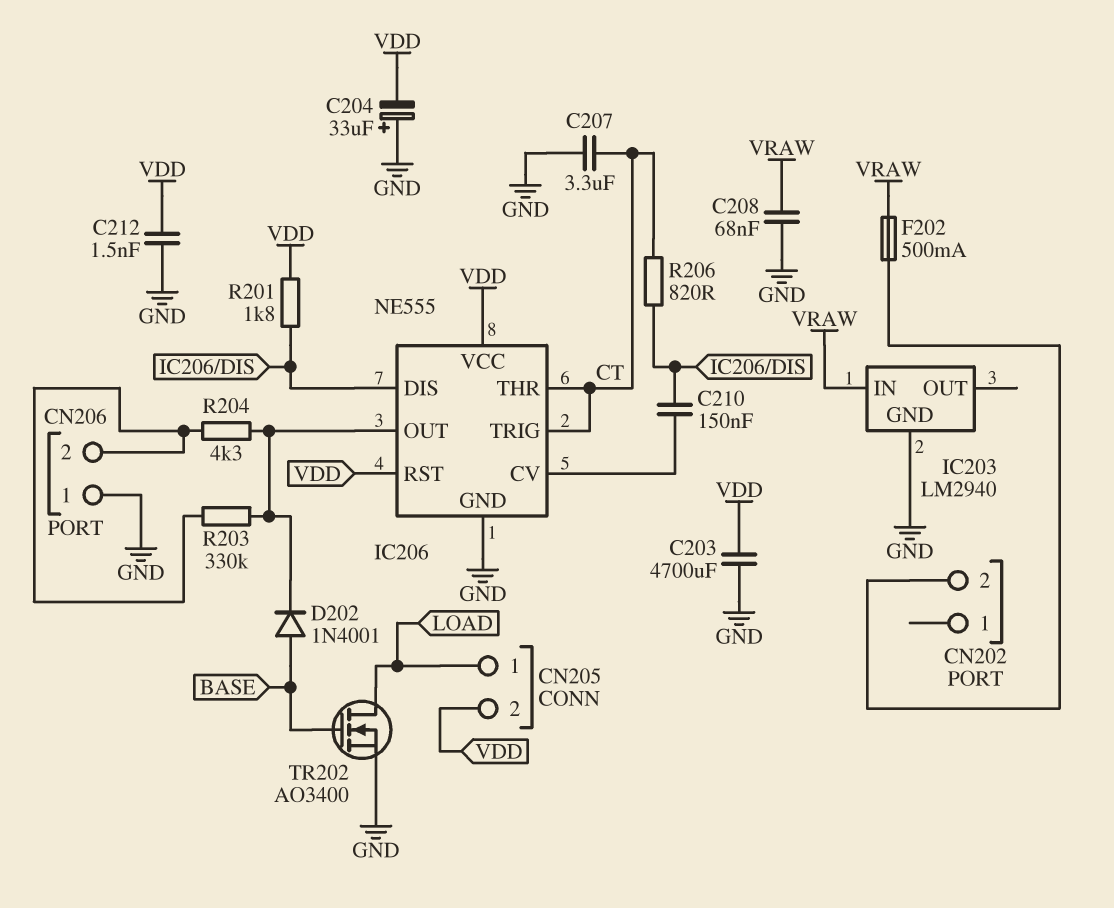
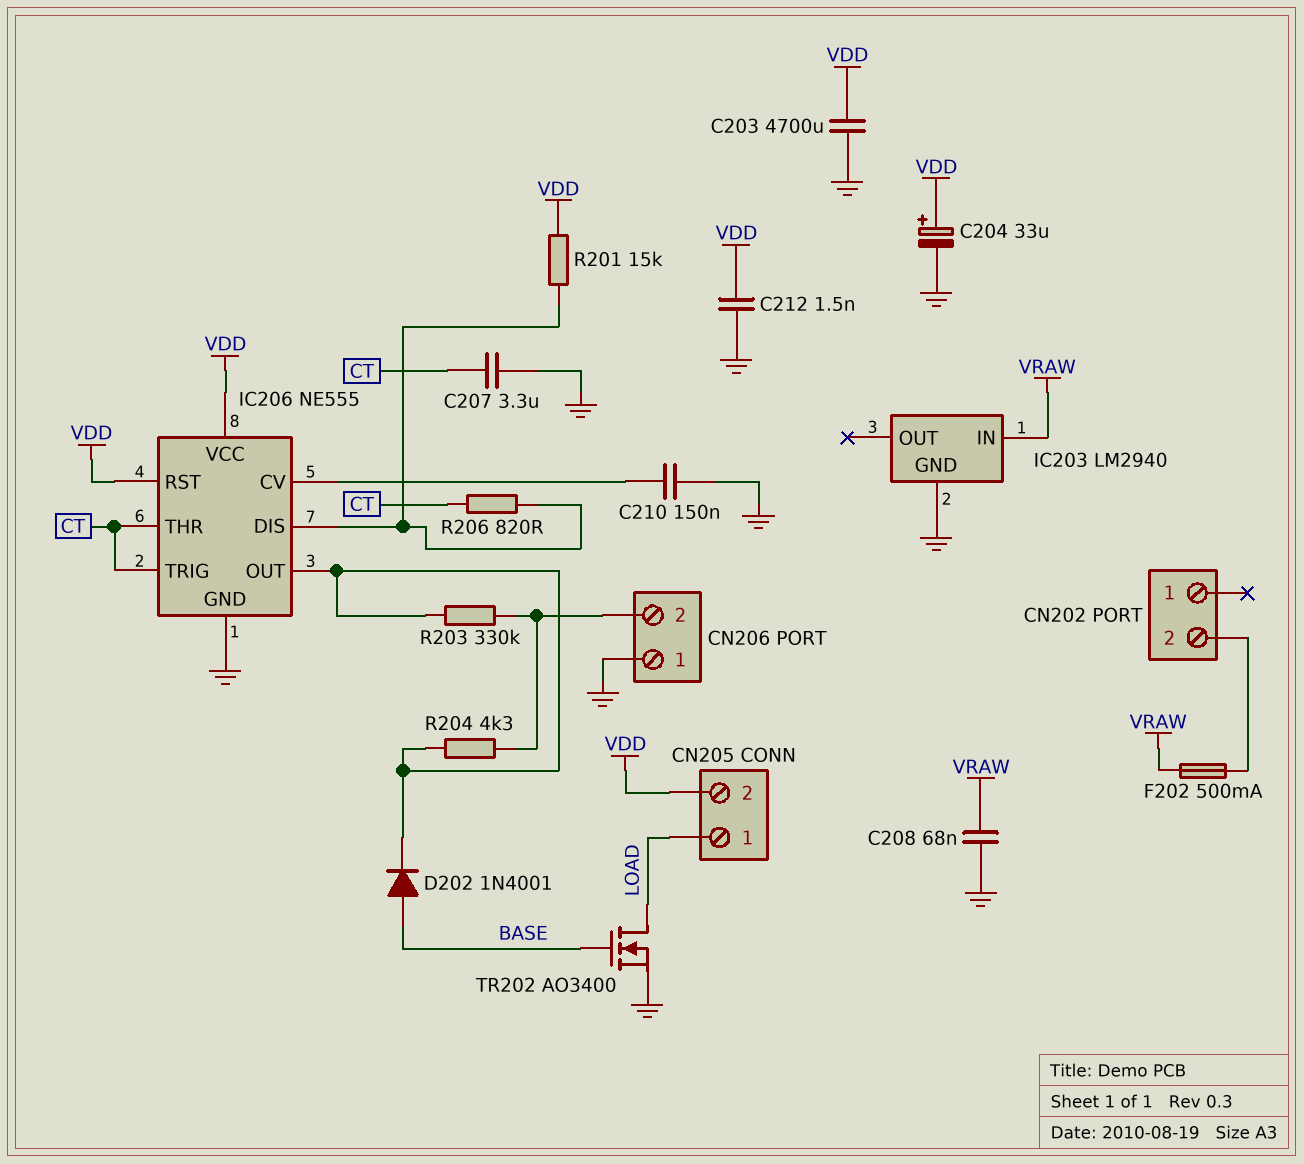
C204: 33uF (plus GND, minus VDD) -> 33uF (plus VDD, minus GND)
C210: 150nF (IC206/CV, IC206/DIS) -> 150nF (GND, IC206/CV)
R201: 1.8k (IC206/DIS, VDD) -> 15k (IC206/DIS, VDD)

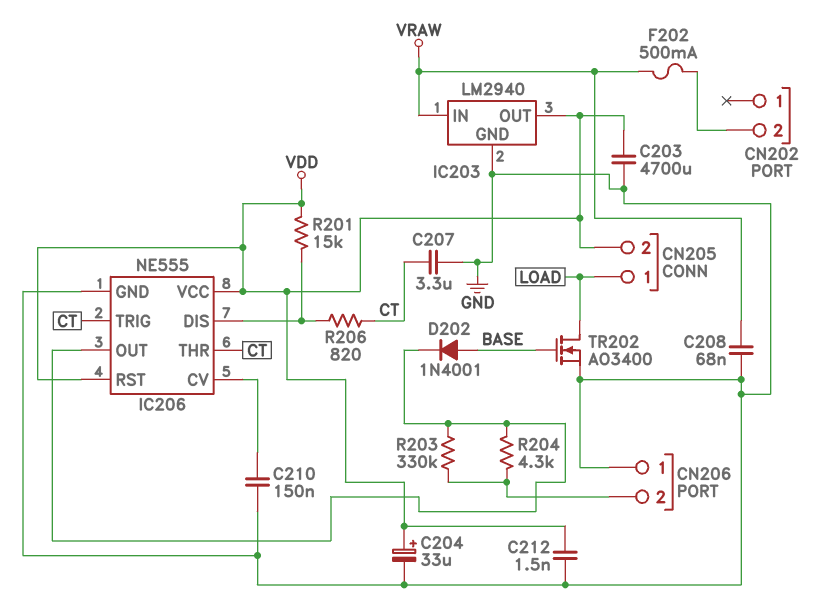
IC203 pin OUT: none -> VDD

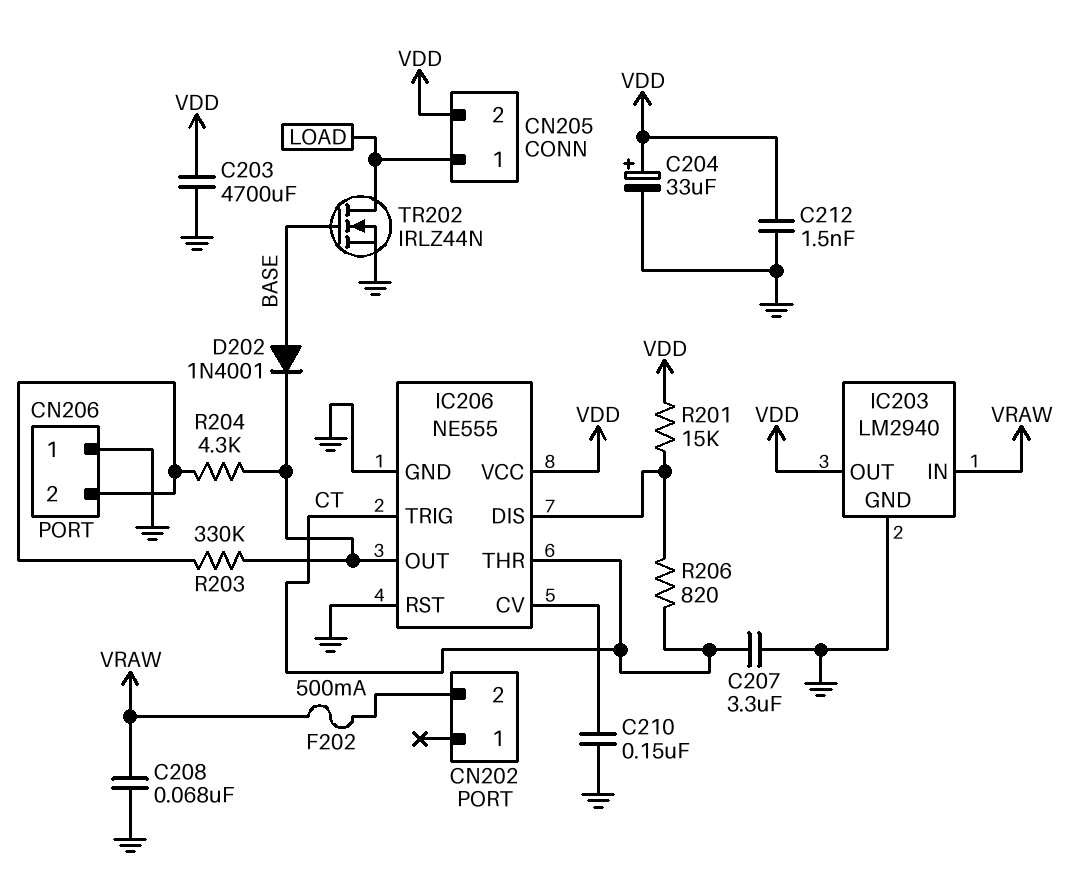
IC206 pin RST: VDD -> GND
TR202: NMOS AO3400 (G BASE, D LOAD, S GND) -> NMOS IRLZ44N (G BASE, D LOAD, S GND)

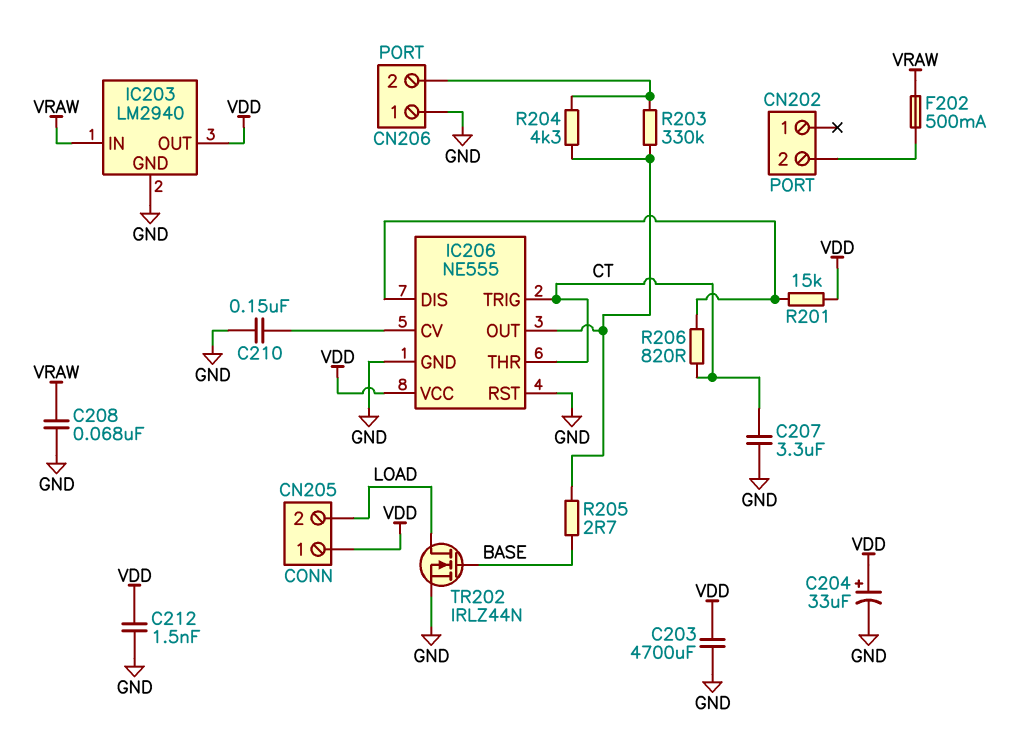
CN205 pin 1: LOAD -> VDD
CN205 pin 2: VDD -> LOAD
D202: diode 1N4001 (A BASE, K IC206/OUT) -> none
R205: none -> 2.7 (BASE, IC206/OUT)

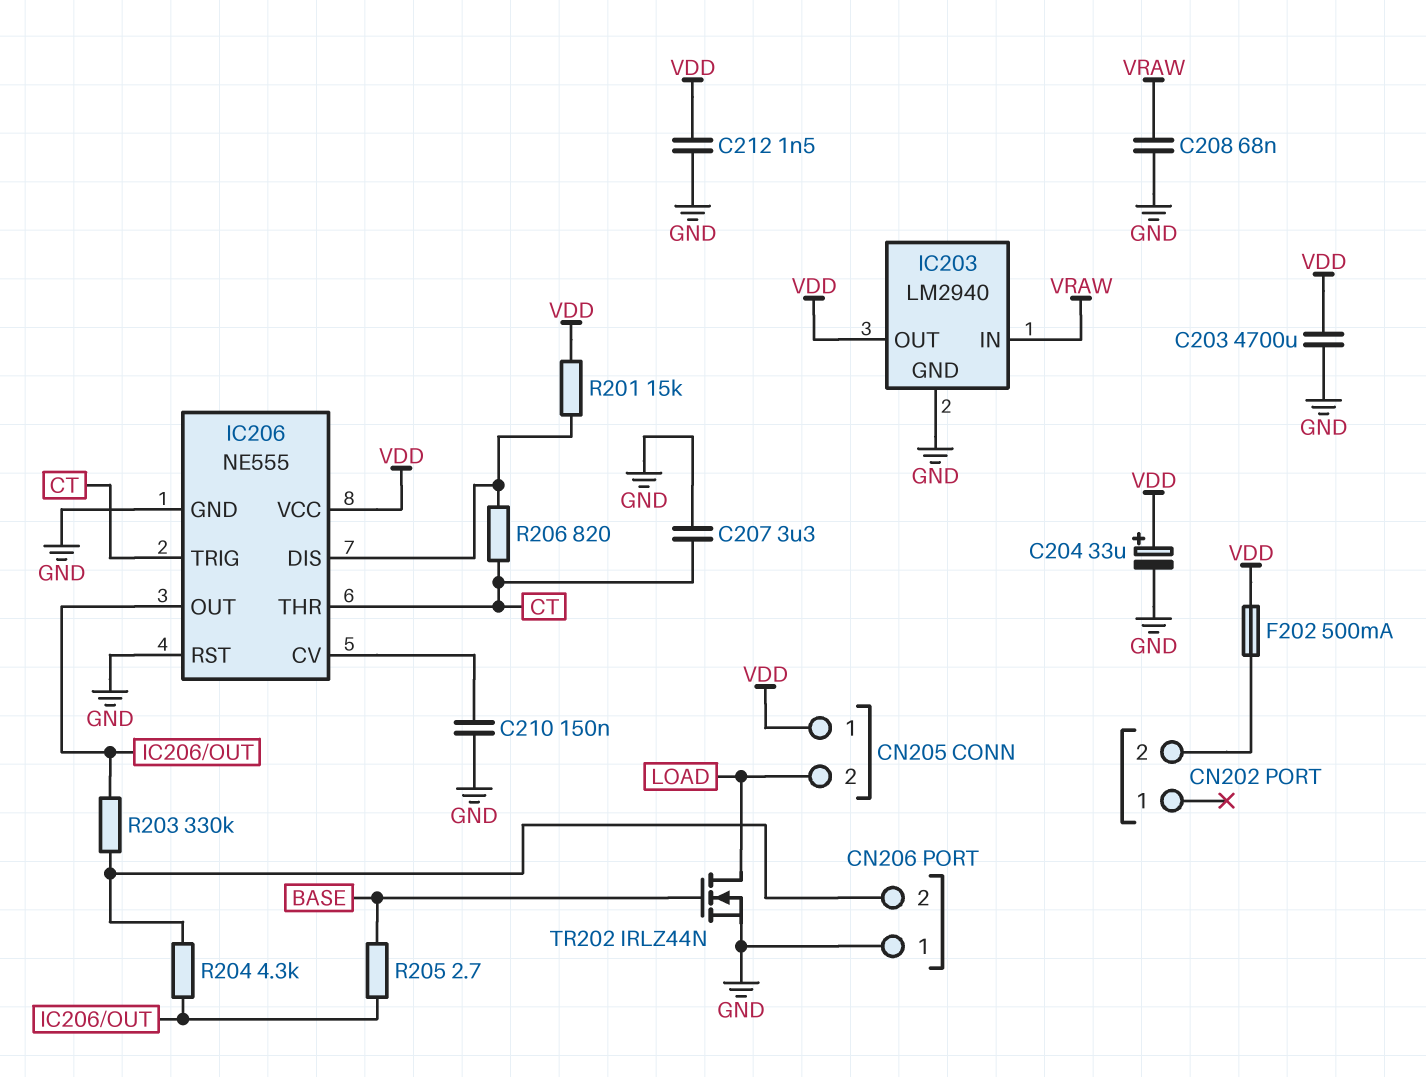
F202: 500mA (CN202/2, VRAW) -> 500mA (CN202/2, VDD)

